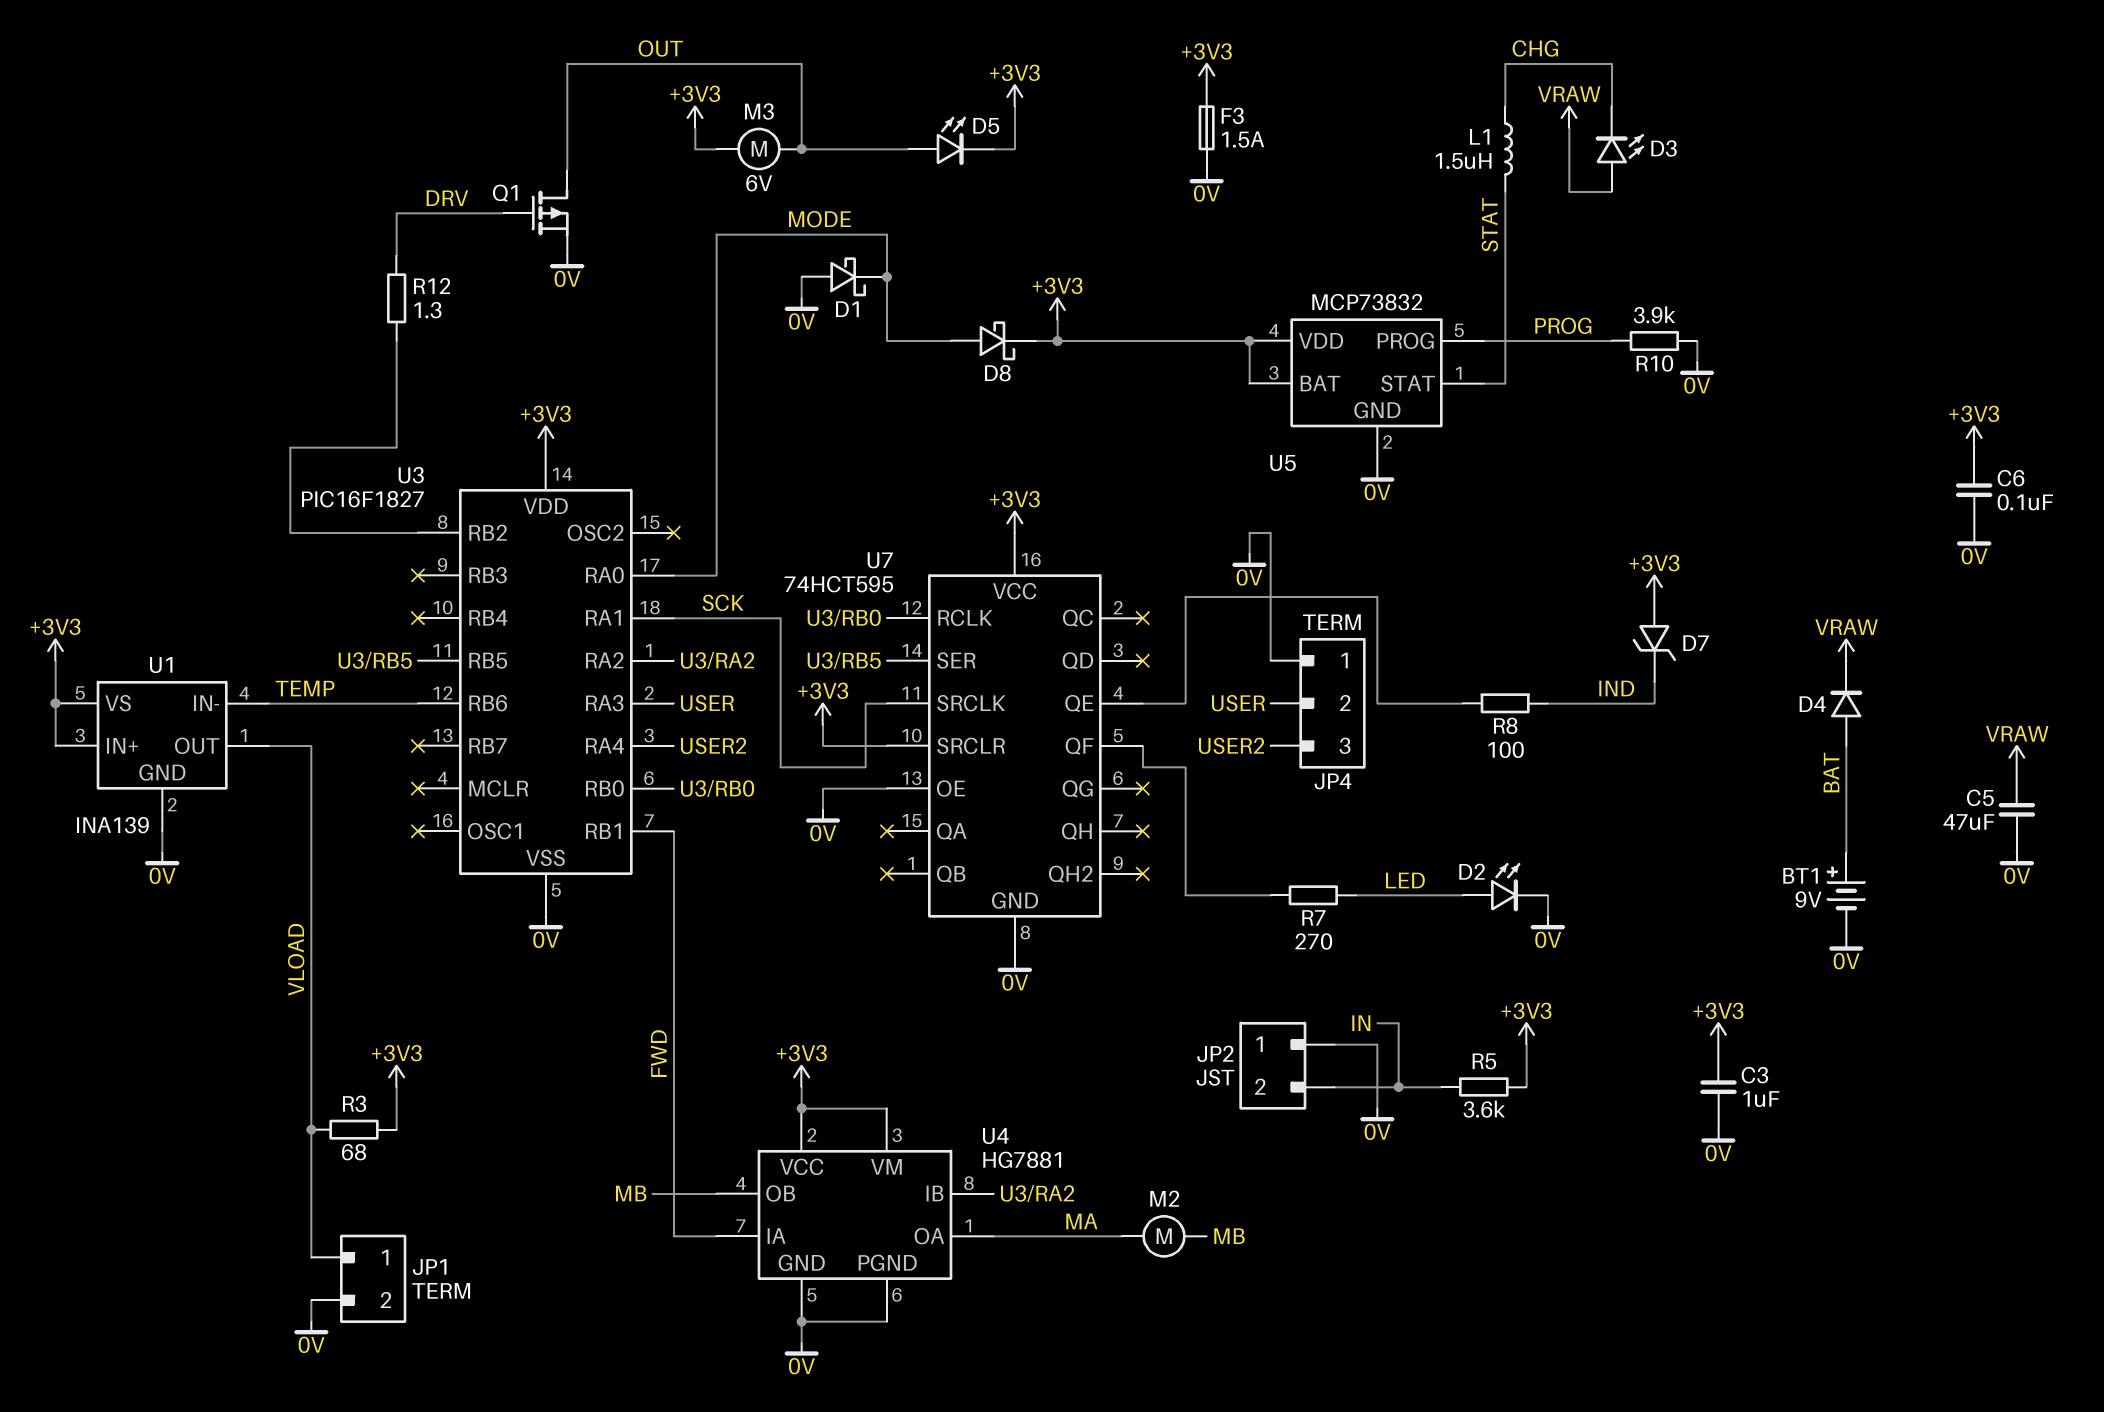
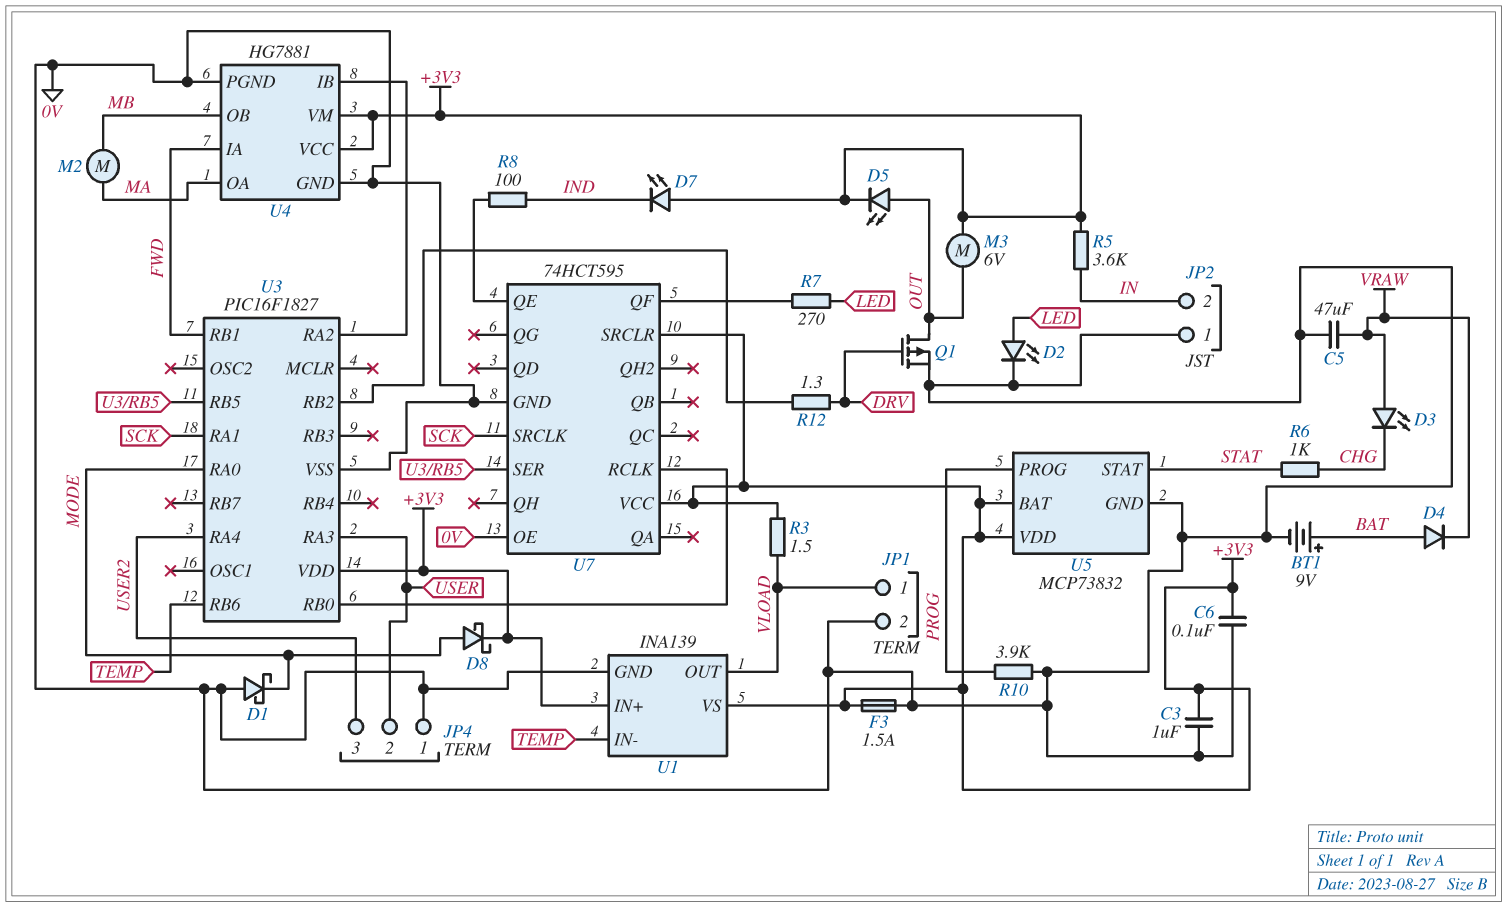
D7: zener (A +3V3, K IND) -> LED (A +3V3, K IND)
L1: 1.5uH (CHG, STAT) -> none
R3: 68 (+3V3, VLOAD) -> 1.5 (+3V3, VLOAD)
R6: none -> 1k (CHG, STAT)

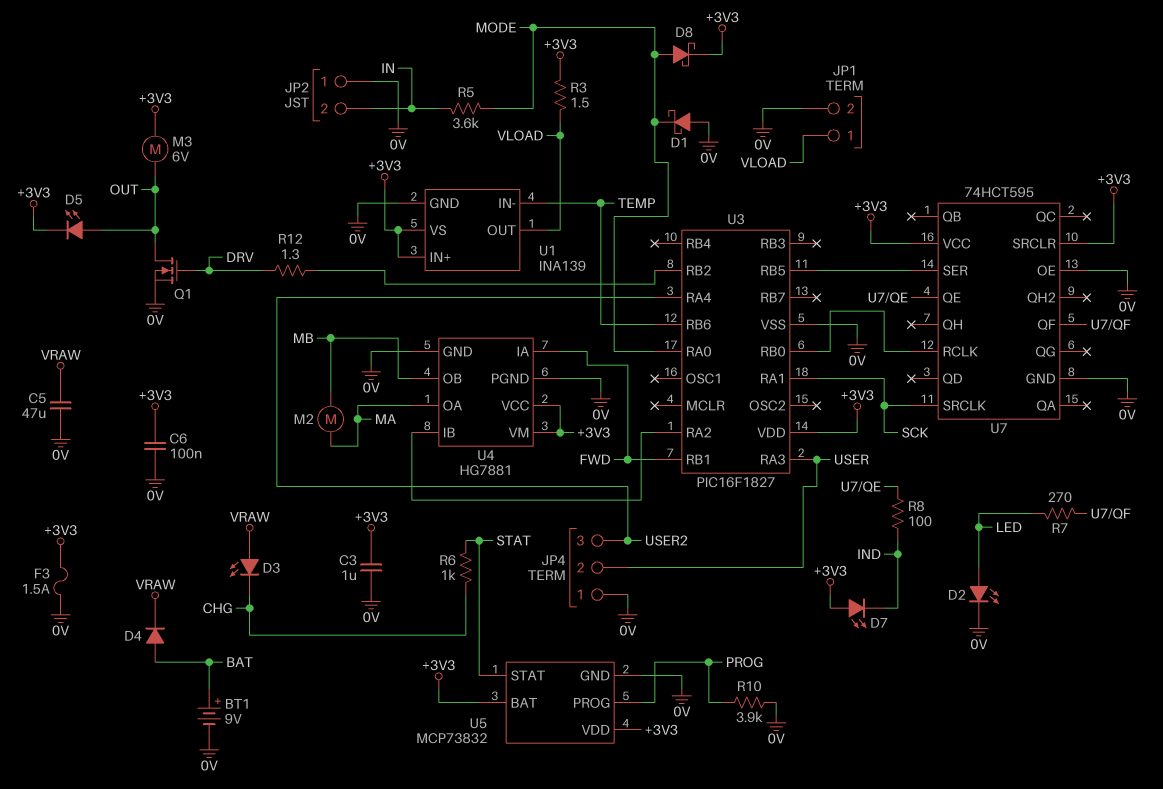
Q1: PMOS (G DRV, D OUT, S 0V) -> NMOS (G DRV, D OUT, S 0V)
R5: 3.6k (+3V3, IN) -> 3.6k (IN, MODE)

